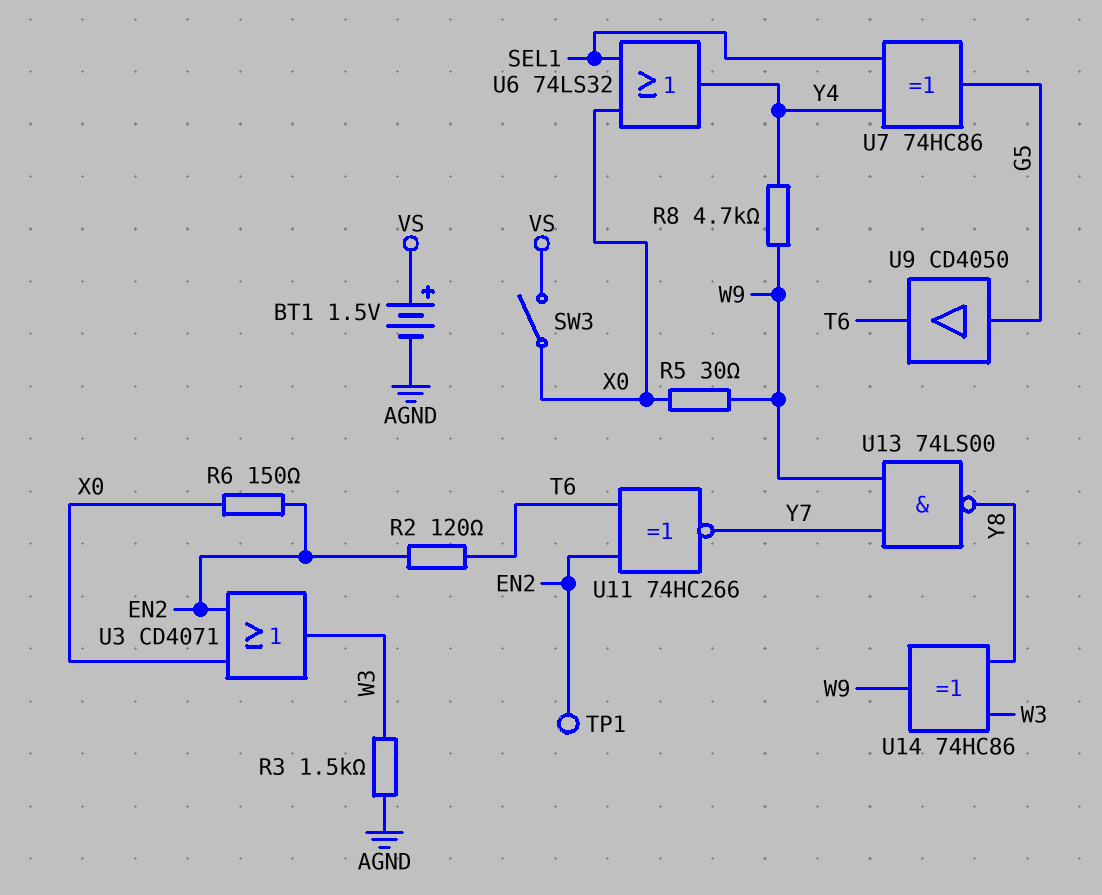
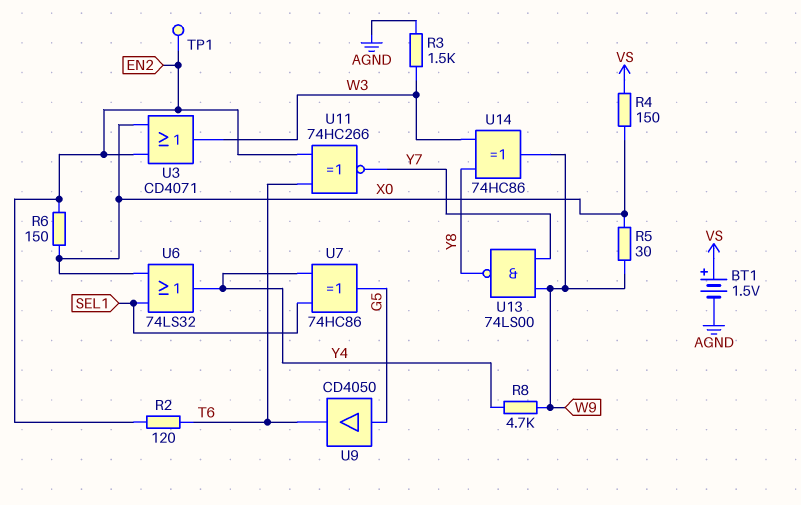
R4: none -> 150 (VS, X0)
SW3: switch (VS, X0) -> none

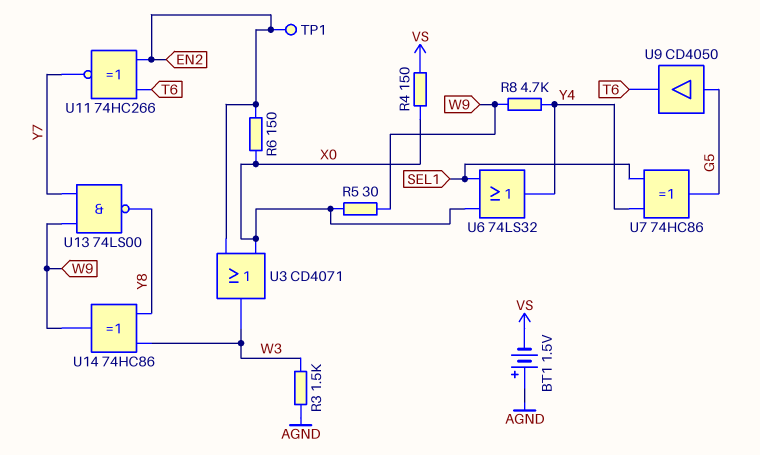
BT1: 1.5V (plus VS, minus AGND) -> 1.5V (plus AGND, minus VS)
R2: 120 (EN2, T6) -> none

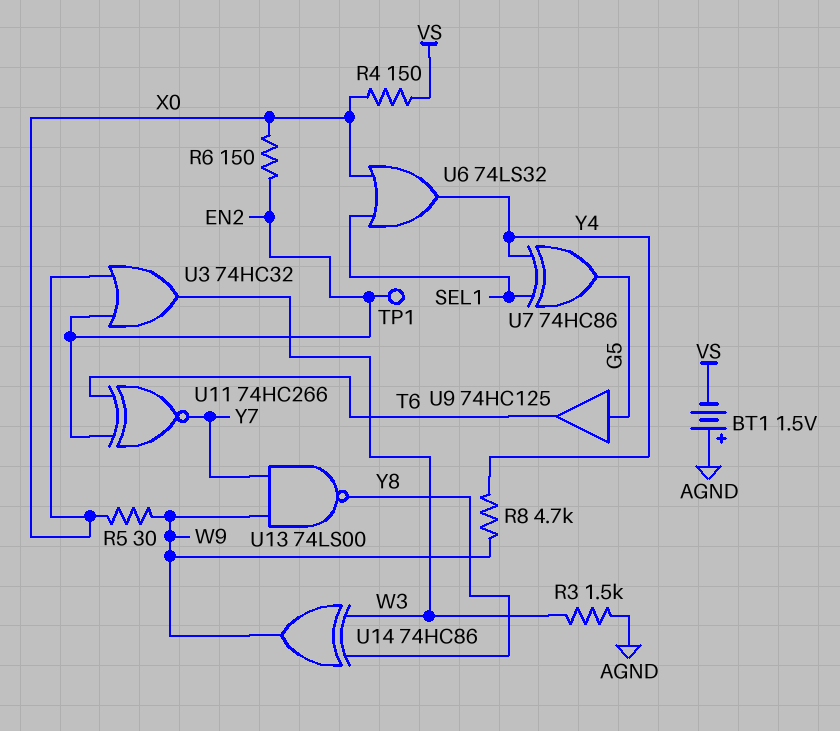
U3: OR CD4071 (in EN2, in X0, out W3) -> OR 74HC32 (in EN2, in X0, out W3)
U9: buffer CD4050 (in G5, out T6) -> buffer 74HC125 (in G5, out T6)

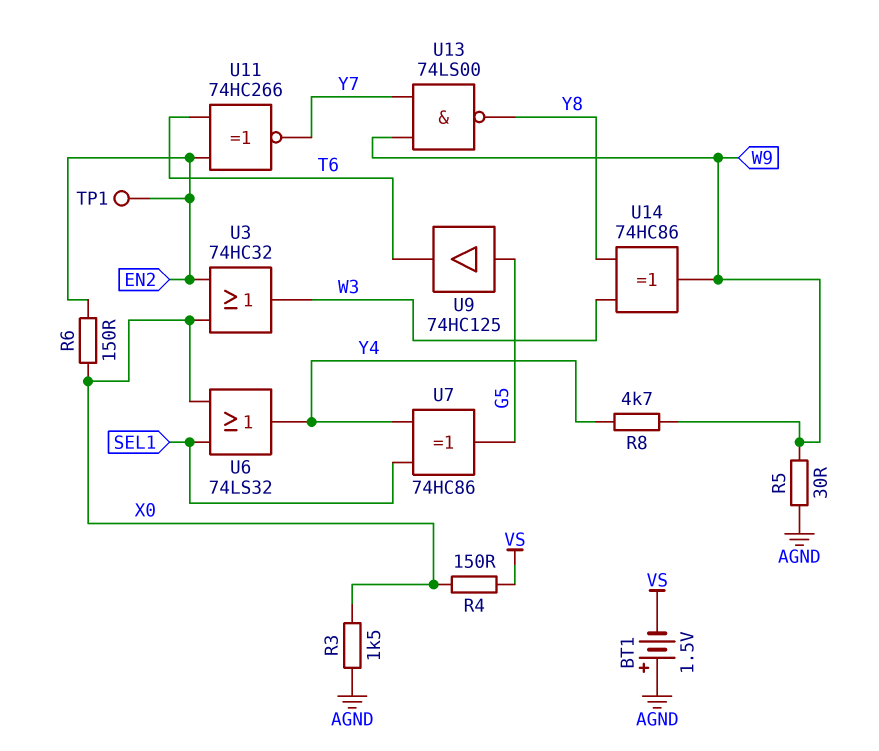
R3: 1.5k (AGND, W3) -> 1.5k (AGND, X0)
R5: 30 (W9, X0) -> 30 (AGND, W9)

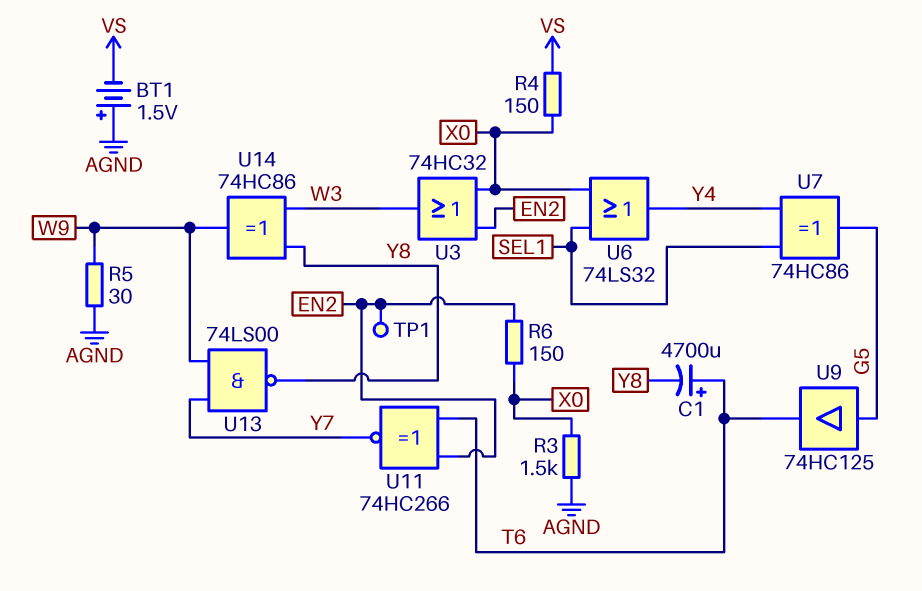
C1: none -> 4700uF (plus T6, minus Y8)
R8: 4.7k (W9, Y4) -> none

